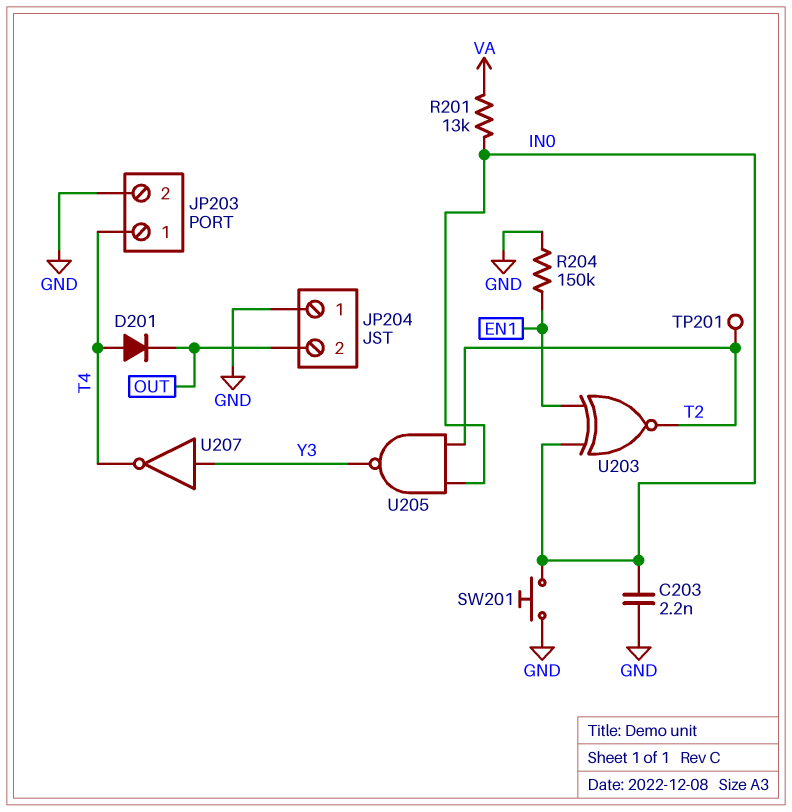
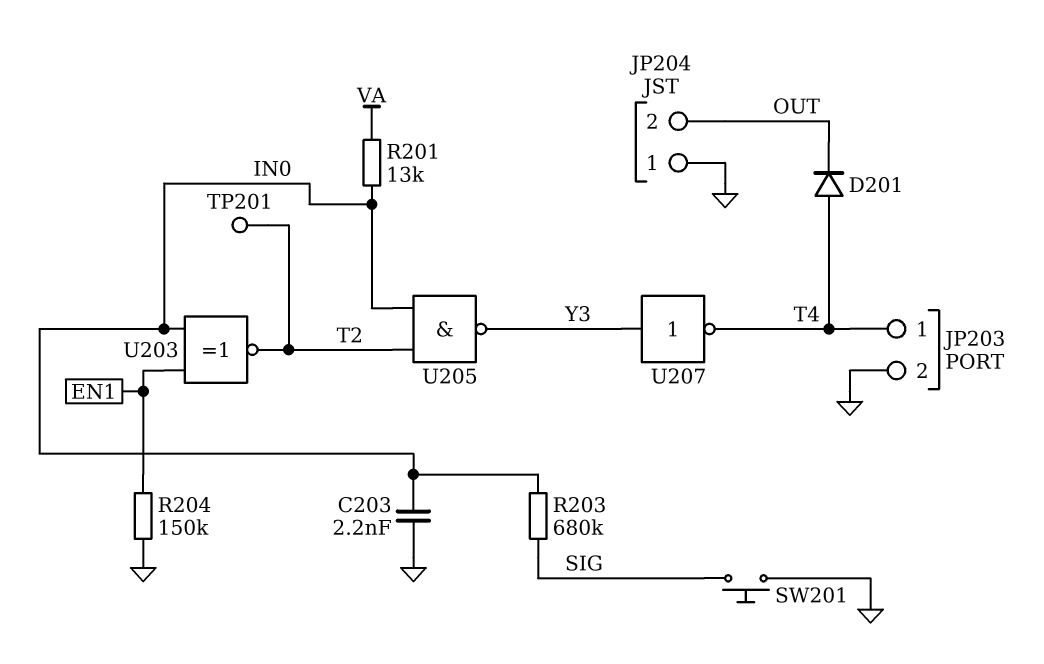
R203: none -> 680k (IN0, SIG)
SW201: button (GND, IN0) -> button (GND, SIG)

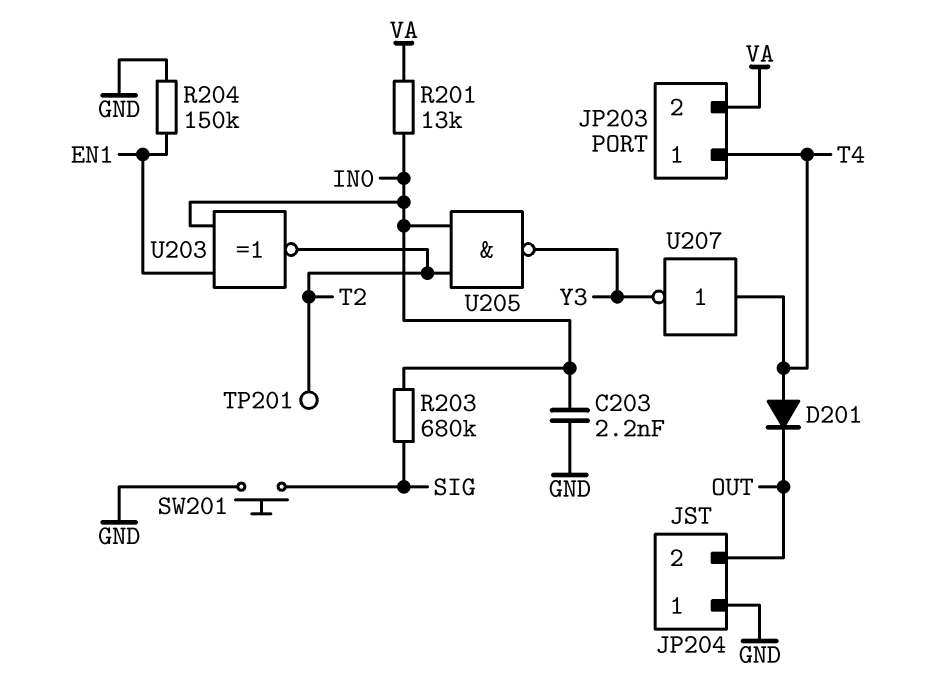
JP203 pin 2: GND -> VA
U207: NOT (in Y3, out T4) -> NOT (in T4, out Y3)

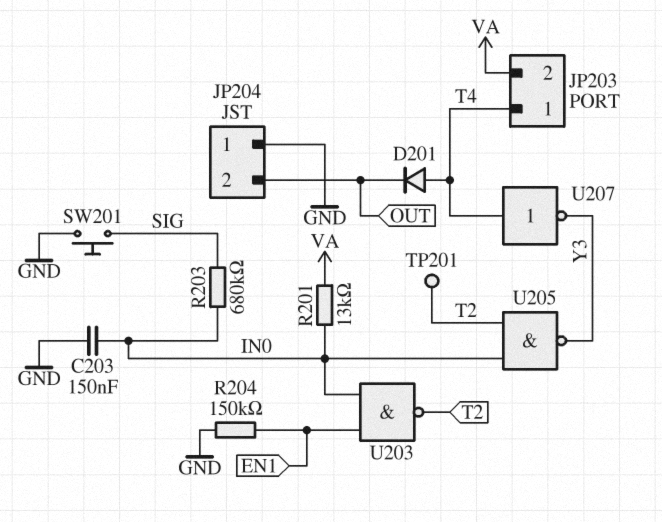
C203: 2.2nF (GND, IN0) -> 150nF (GND, IN0)
U203: XNOR (in EN1, in IN0, out T2) -> NAND (in EN1, in IN0, out T2)

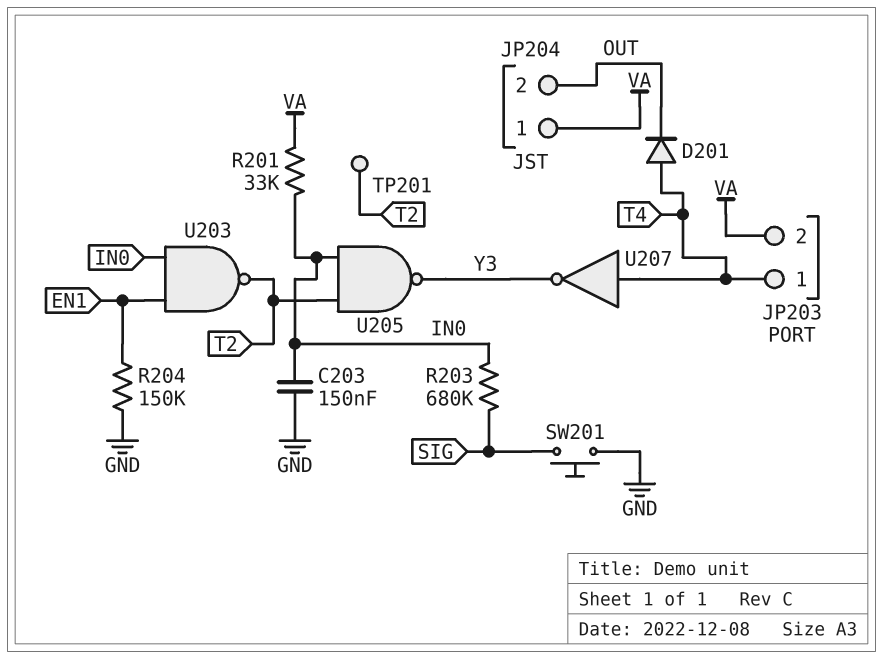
JP204 pin 1: GND -> VA
R201: 13k (IN0, VA) -> 33k (IN0, VA)

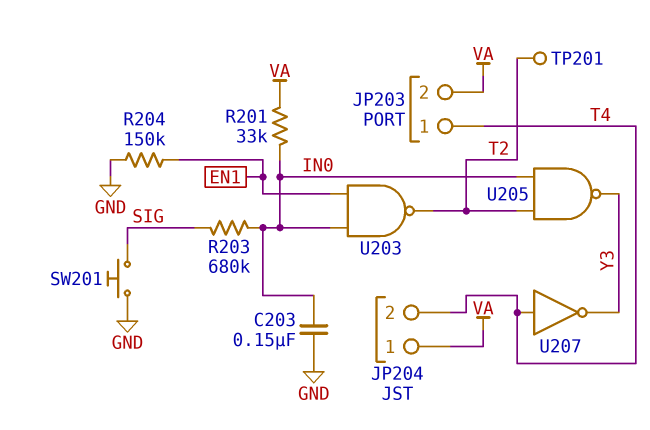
D201: diode (A T4, K OUT) -> none
JP204 pin 2: OUT -> T4

